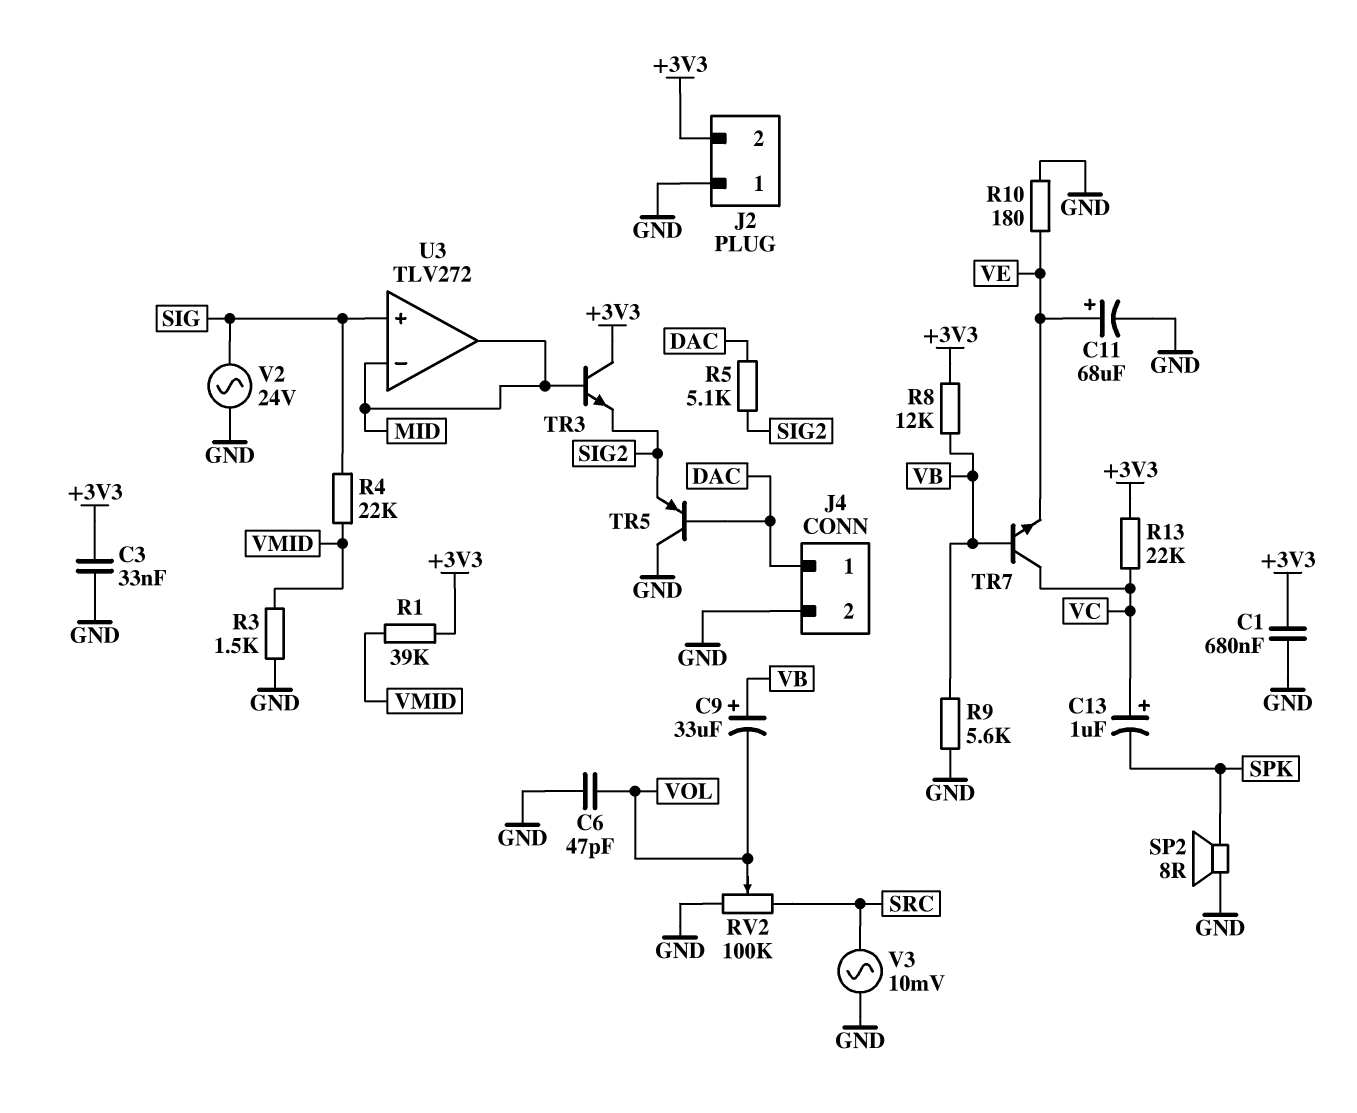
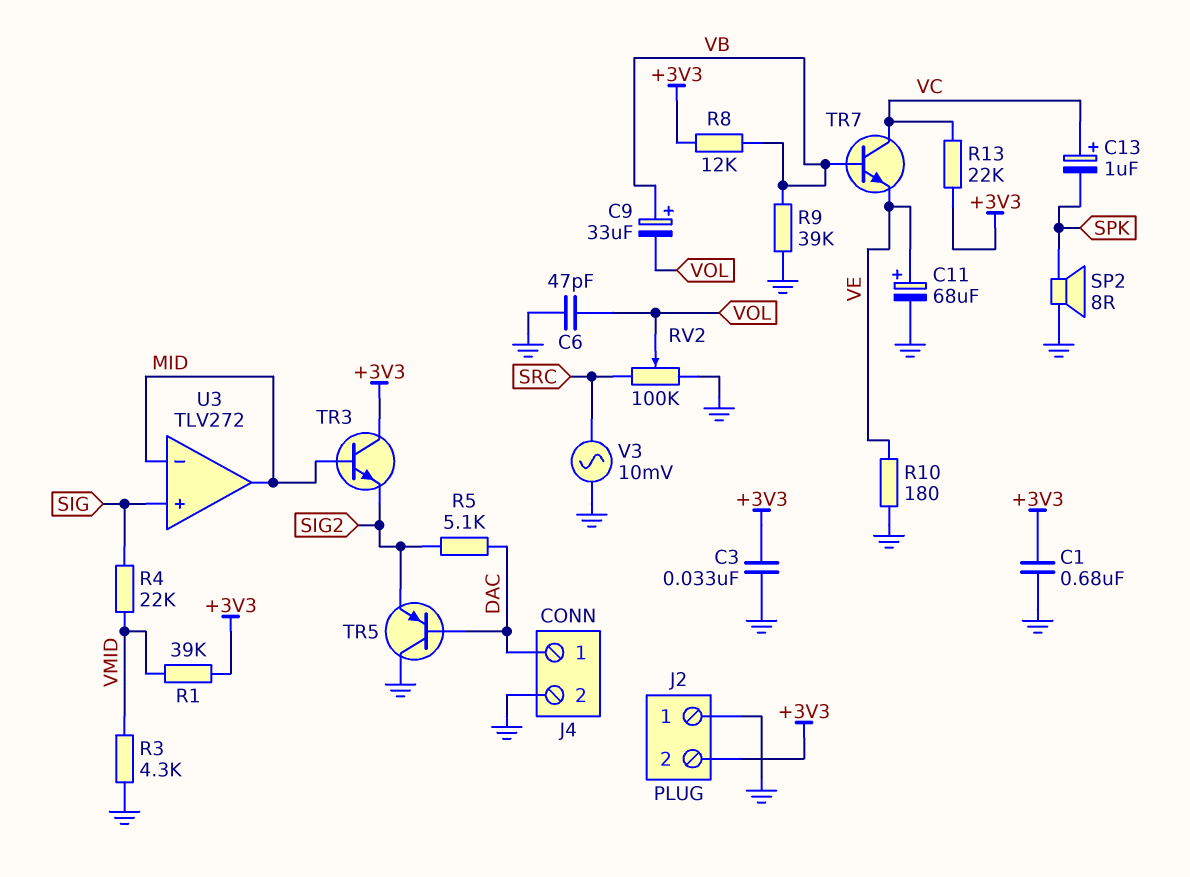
R3: 1.5k (GND, VMID) -> 4.3k (GND, VMID)
R9: 5.6k (GND, VB) -> 39k (GND, VB)
V2: AC 24V (GND, SIG) -> none

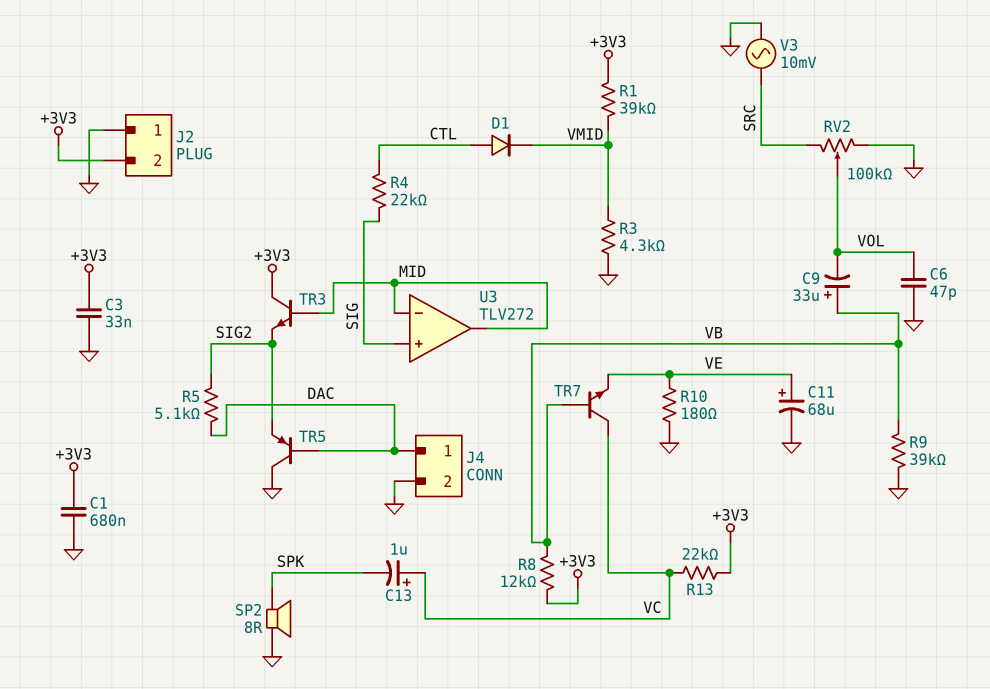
D1: none -> diode (A CTL, K VMID)
R4: 22k (SIG, VMID) -> 22k (CTL, SIG)

